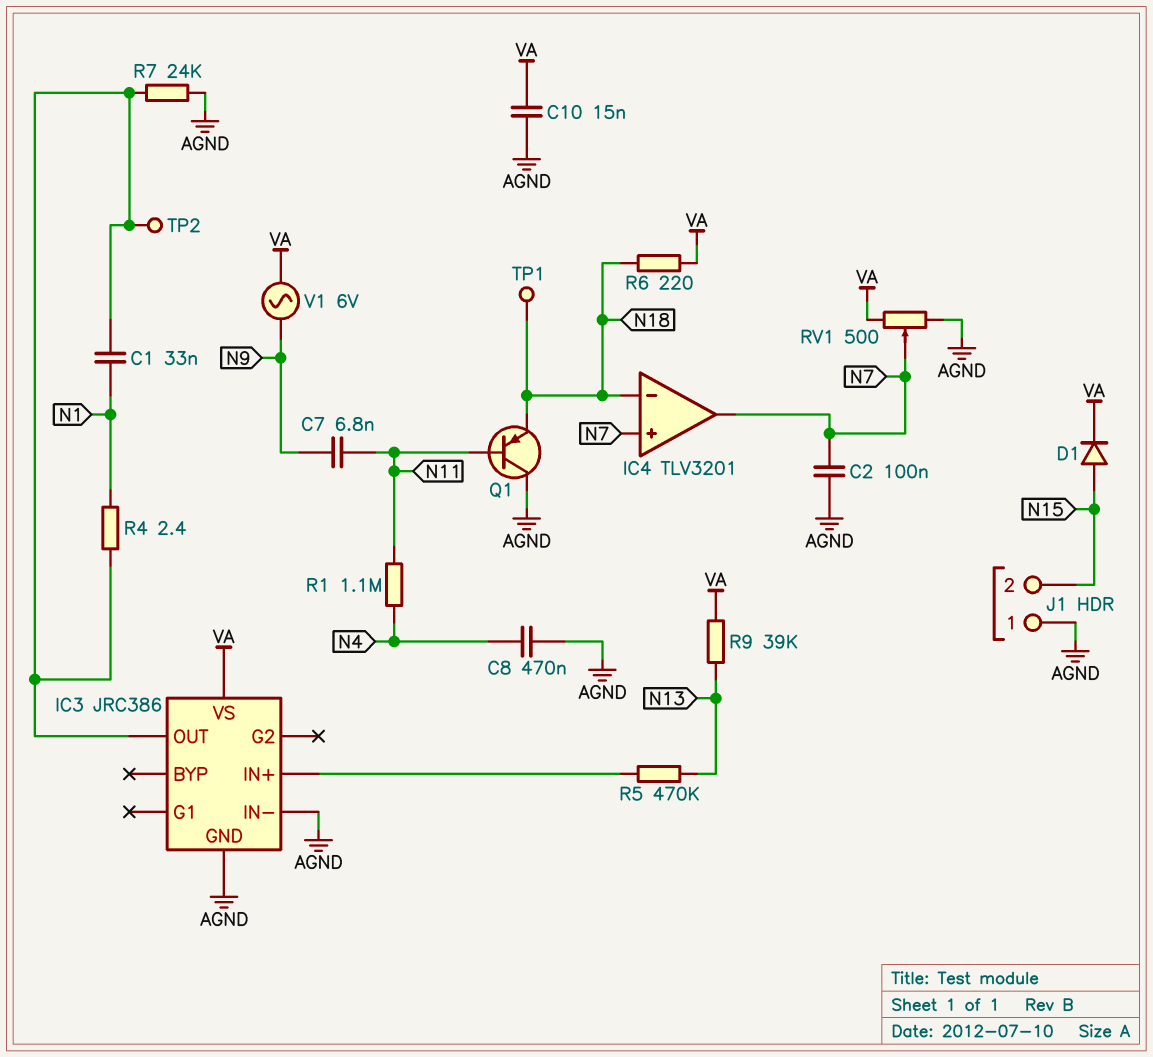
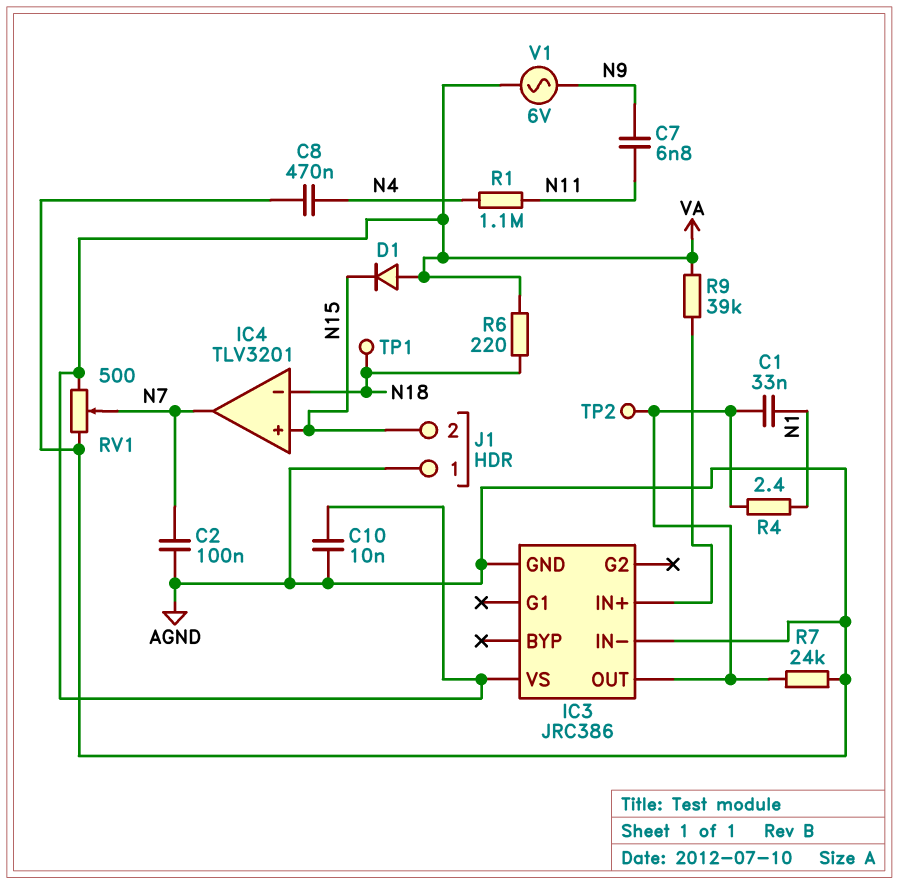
C10: 15nF (AGND, VA) -> 10nF (AGND, VA)
D1: diode (A N15, K VA) -> diode (A VA, K N15)
IC4 pin in+: N7 -> N15
Q1: PNP (B N11, C AGND, E N18) -> none
R5: 470k (IC3/IN+, N13) -> none
R9: 39k (N13, VA) -> 39k (IC3/IN+, VA)

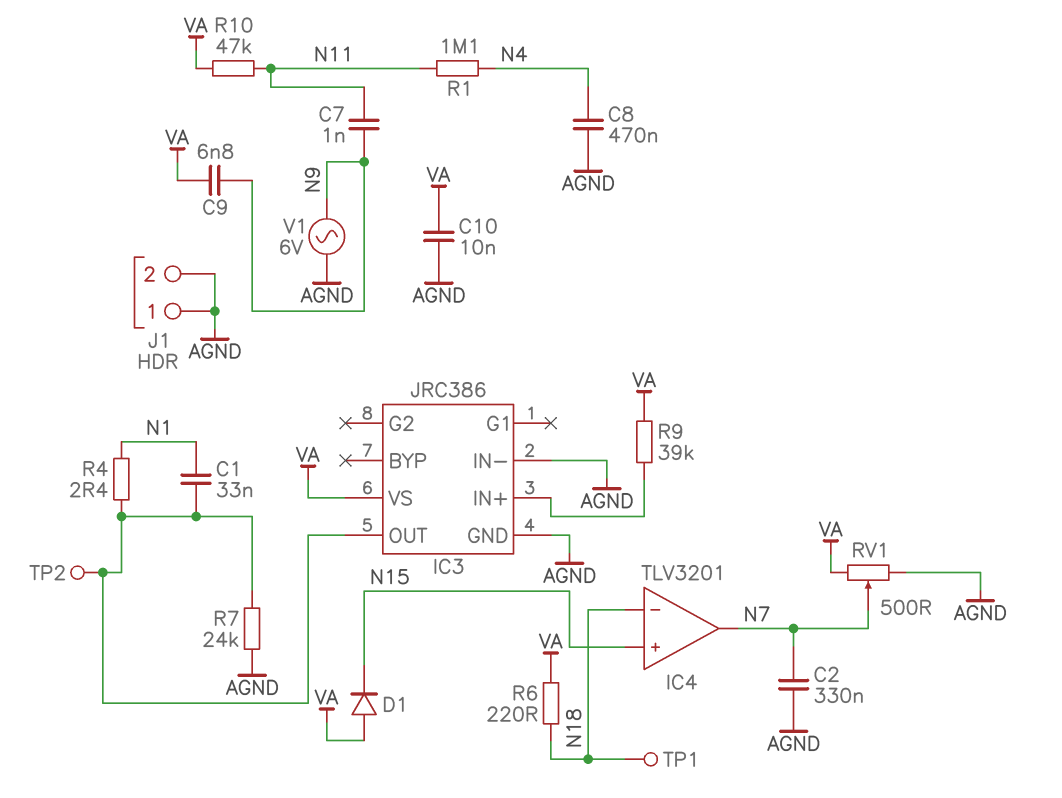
C2: 100nF (AGND, N7) -> 330nF (AGND, N7)
C7: 6.8nF (N9, N11) -> 1nF (N9, N11)
C9: none -> 6.8nF (N9, VA)
J1 pin 2: N15 -> AGND
R10: none -> 47k (N11, VA)
V1: AC 6V (N9, VA) -> AC 6V (AGND, N9)

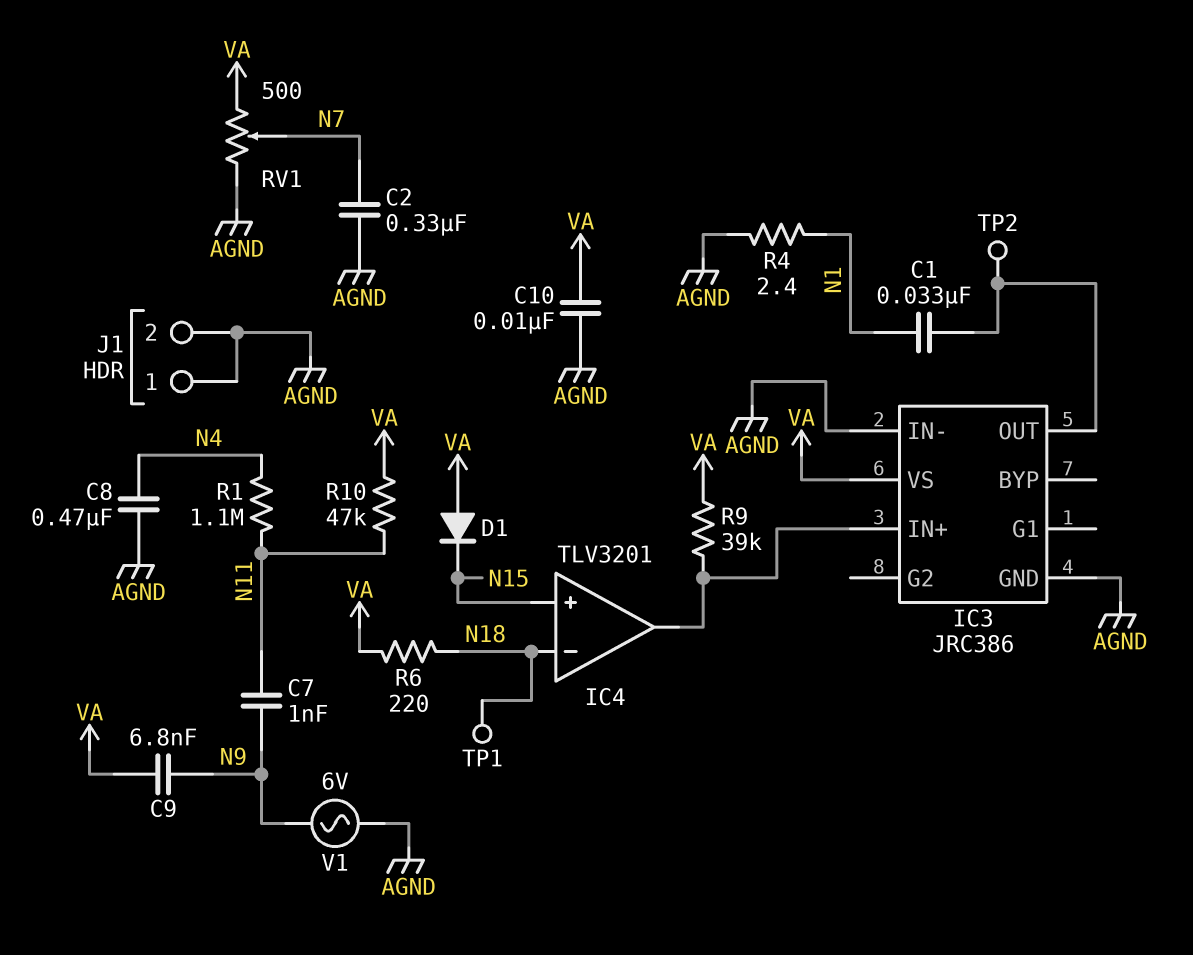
IC4 pin out: N7 -> IC3/IN+
R4: 2.4 (IC3/OUT, N1) -> 2.4 (AGND, N1)
R7: 24k (AGND, IC3/OUT) -> none

